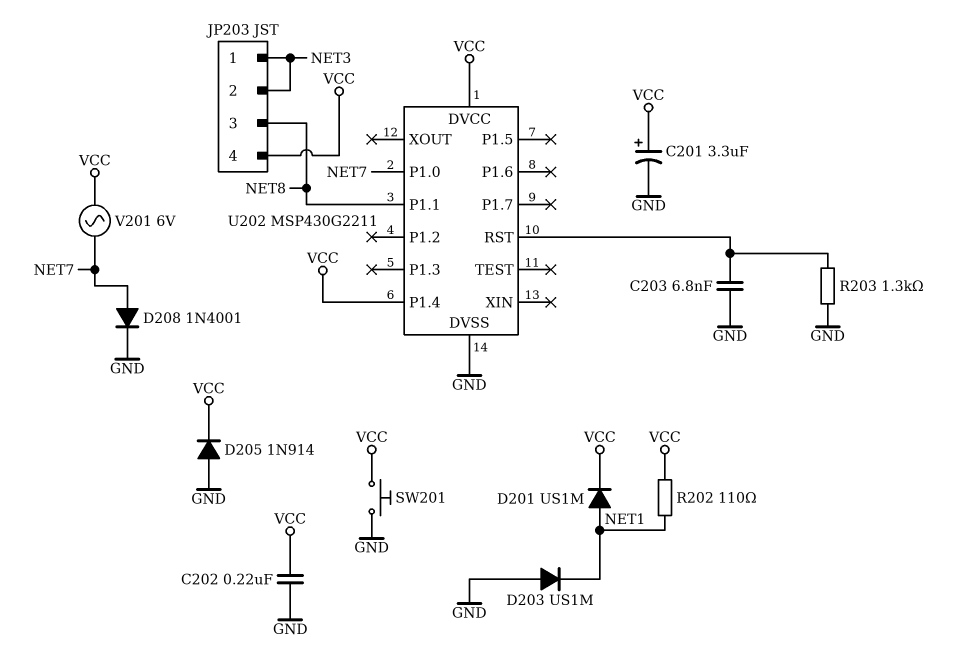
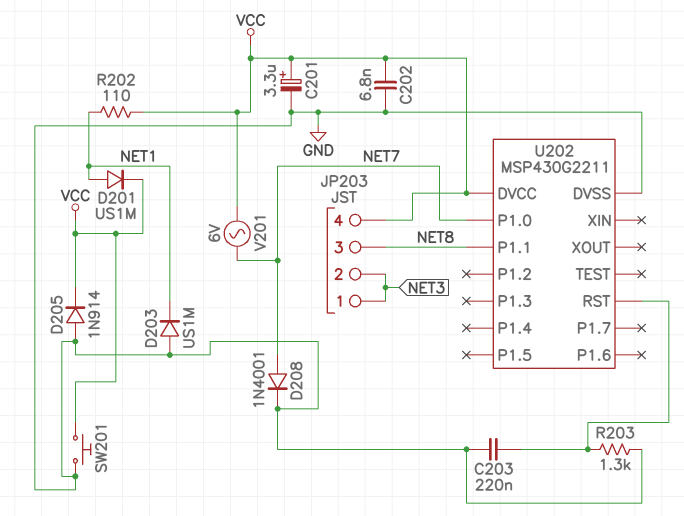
C202: 220nF (GND, VCC) -> 6.8nF (GND, VCC)
C203: 6.8nF (GND, U202/RST) -> 220nF (GND, U202/RST)
U202 pin P1.4: VCC -> none

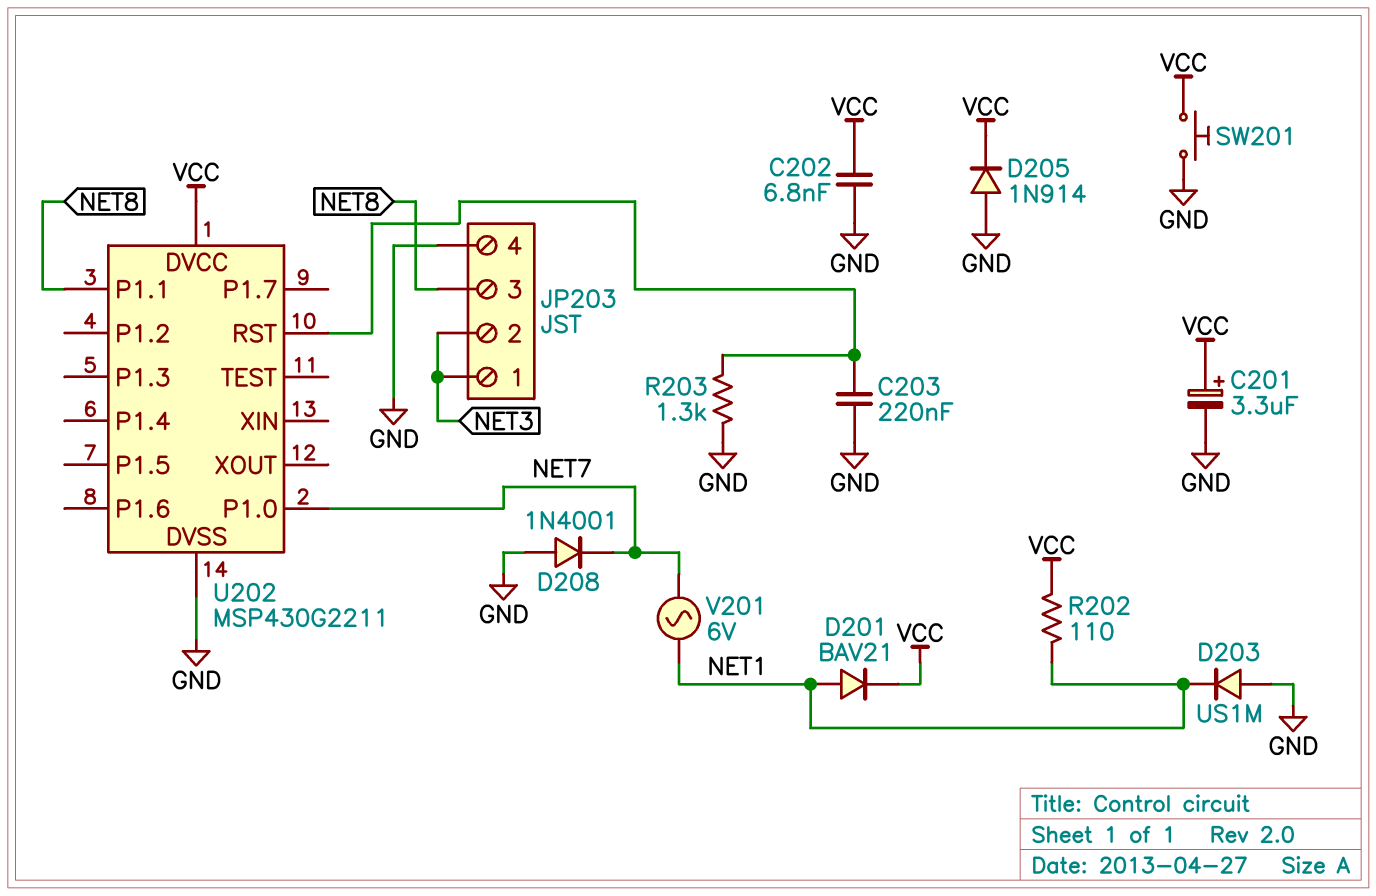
D201: diode US1M (A NET1, K VCC) -> diode BAV21 (A NET1, K VCC)
D208: diode 1N4001 (A NET7, K GND) -> diode 1N4001 (A GND, K NET7)
JP203 pin 4: VCC -> GND
V201: AC 6V (NET7, VCC) -> AC 6V (NET1, NET7)

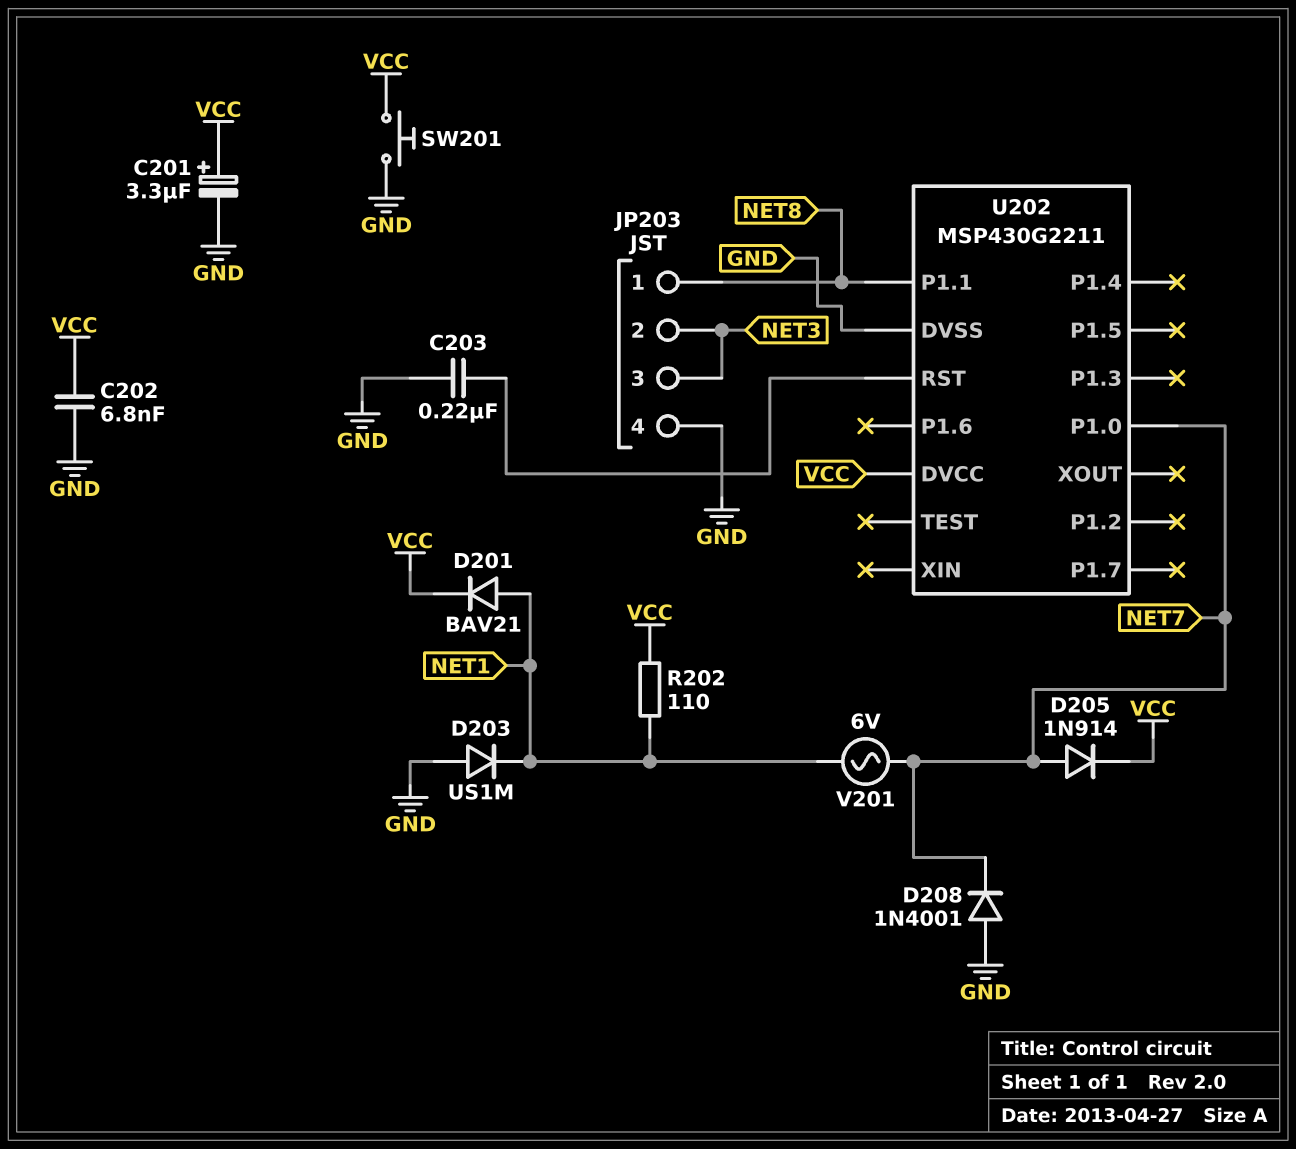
D205: diode 1N914 (A GND, K VCC) -> diode 1N914 (A NET7, K VCC)
JP203 pin 1: NET3 -> NET8
JP203 pin 3: NET8 -> NET3
R203: 1.3k (GND, U202/RST) -> none

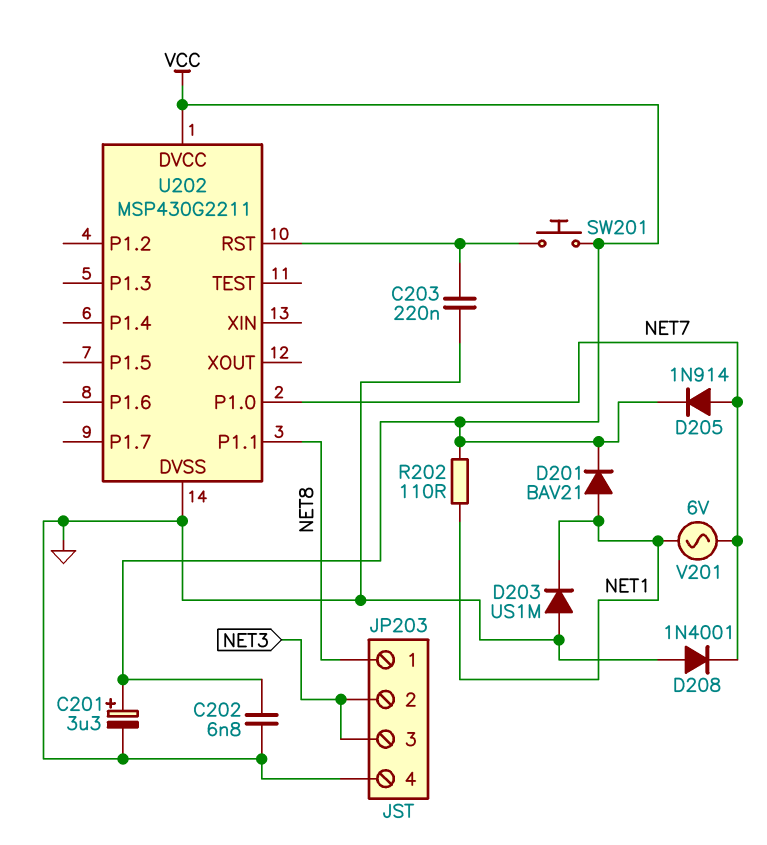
SW201: button (GND, VCC) -> button (U202/RST, VCC)

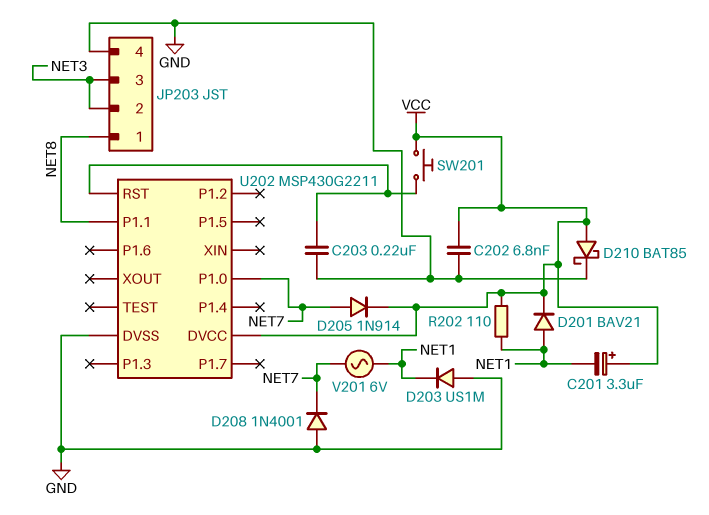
C201: 3.3uF (plus VCC, minus GND) -> 3.3uF (plus VCC, minus NET1)
D210: none -> schottky BAT85 (A VCC, K GND)

